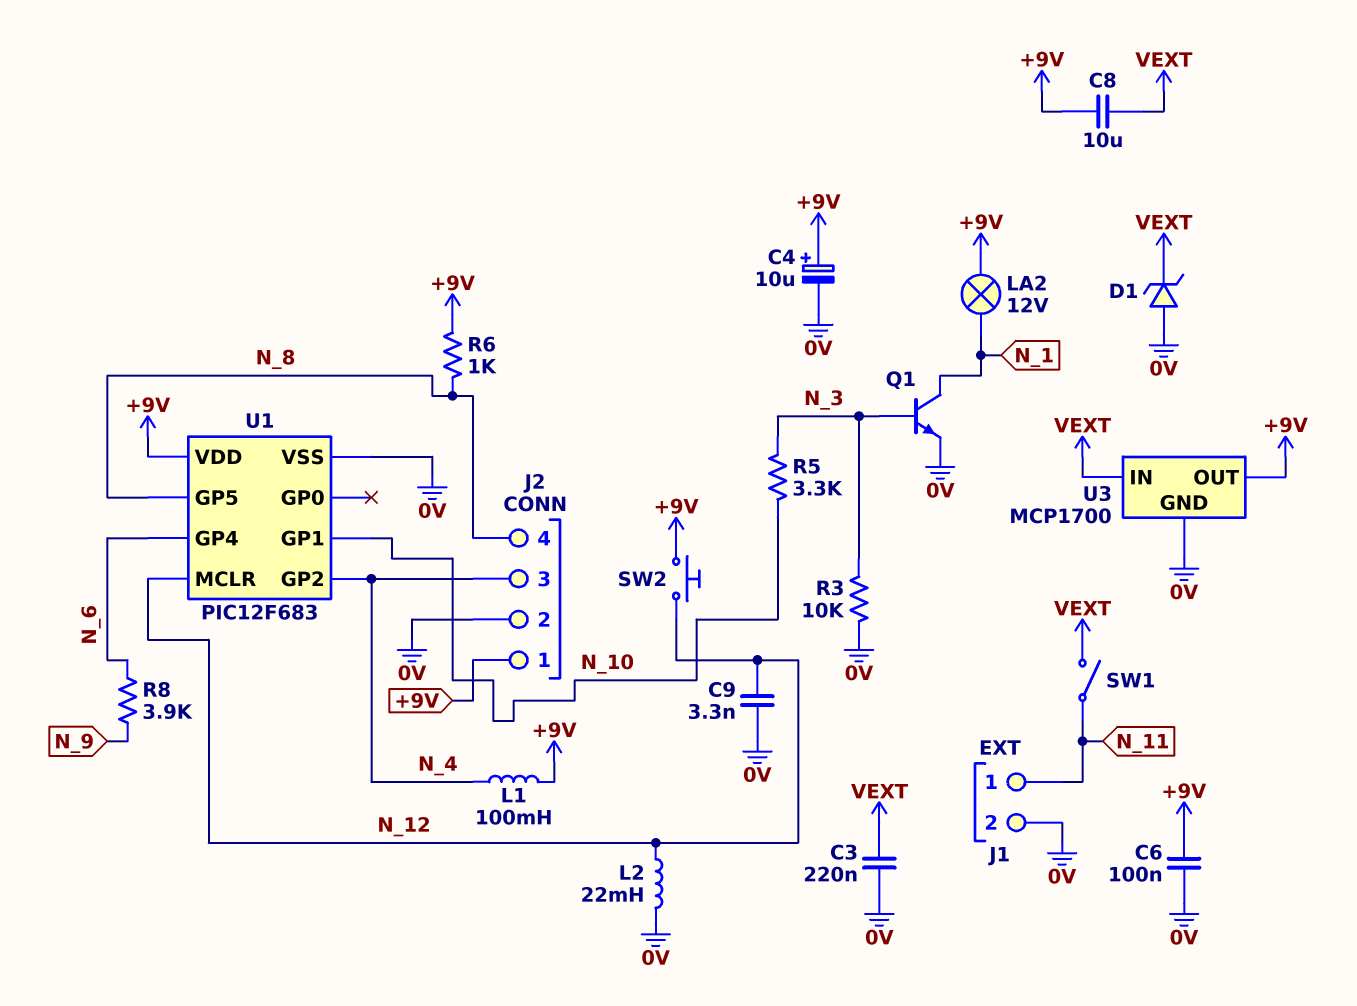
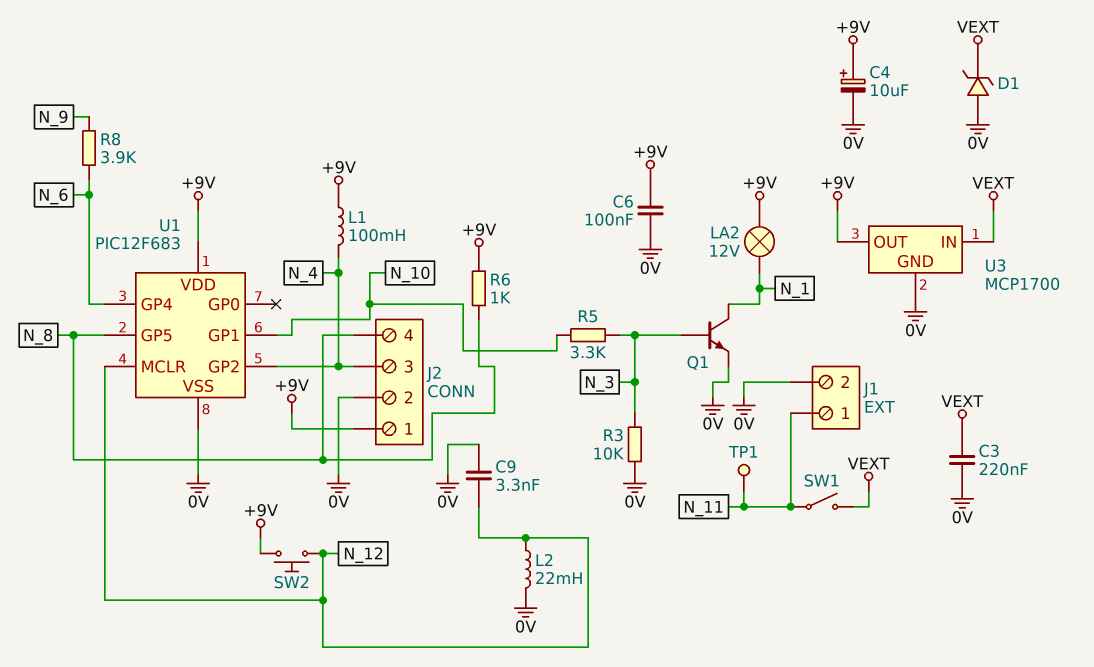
C8: 10uF (+9V, VEXT) -> none
TP1: none -> test point (N_11)

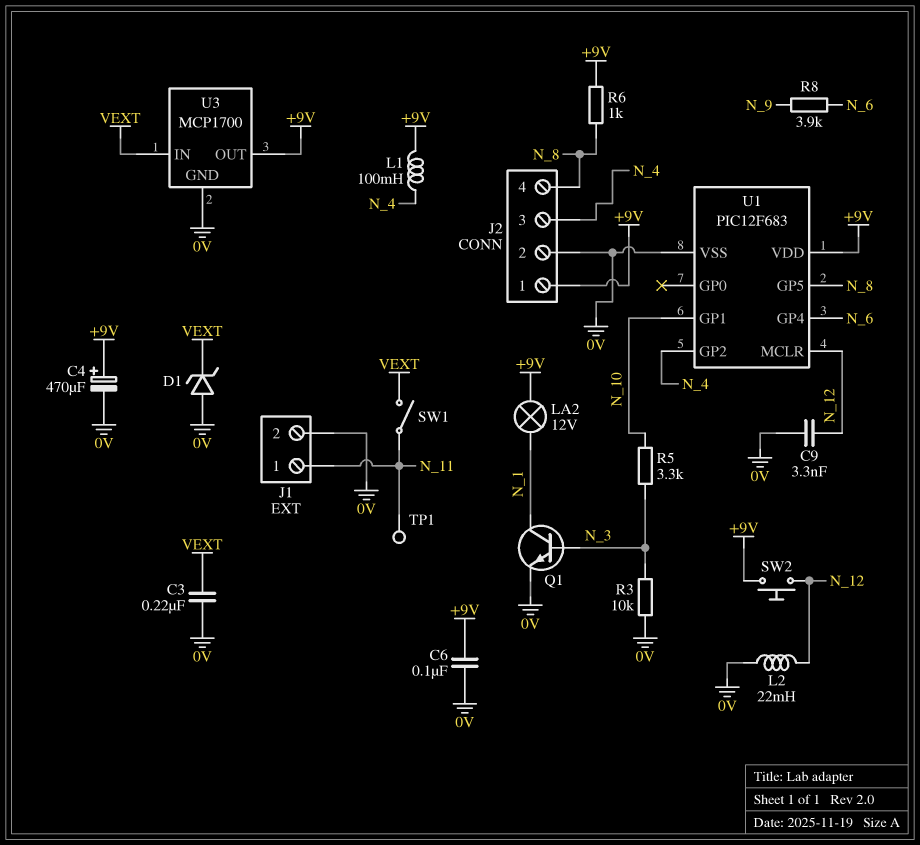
C4: 10uF (plus +9V, minus 0V) -> 470uF (plus +9V, minus 0V)

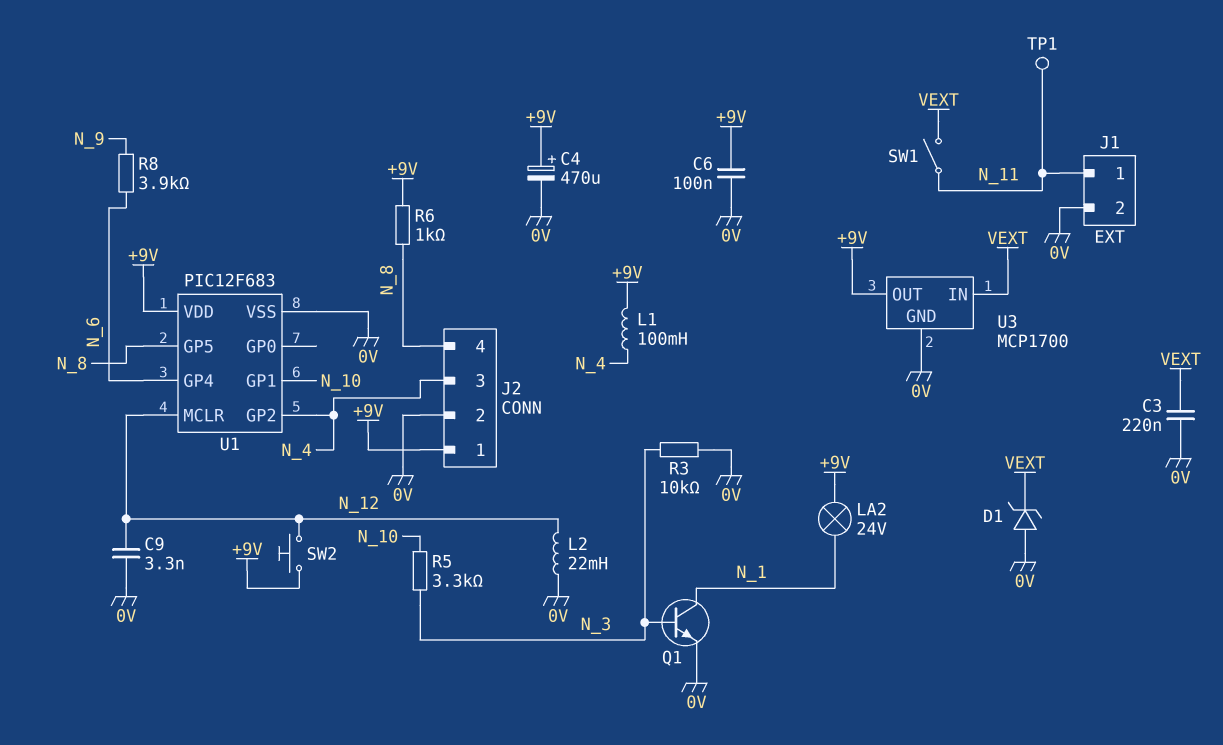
LA2: lamp 12V (+9V, N_1) -> lamp 24V (+9V, N_1)

